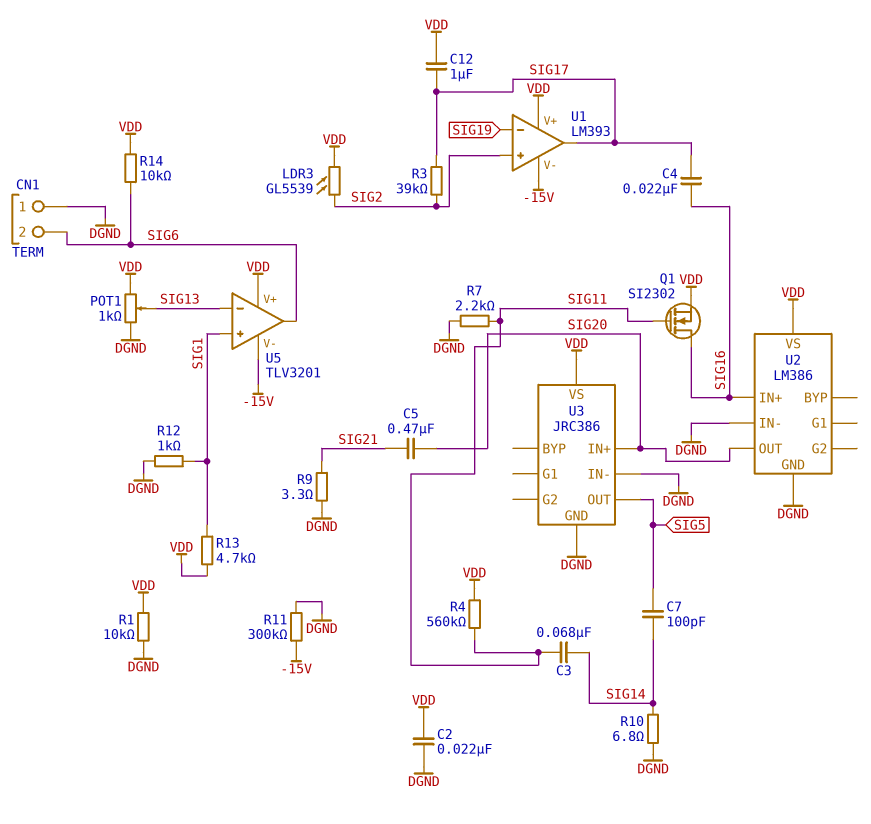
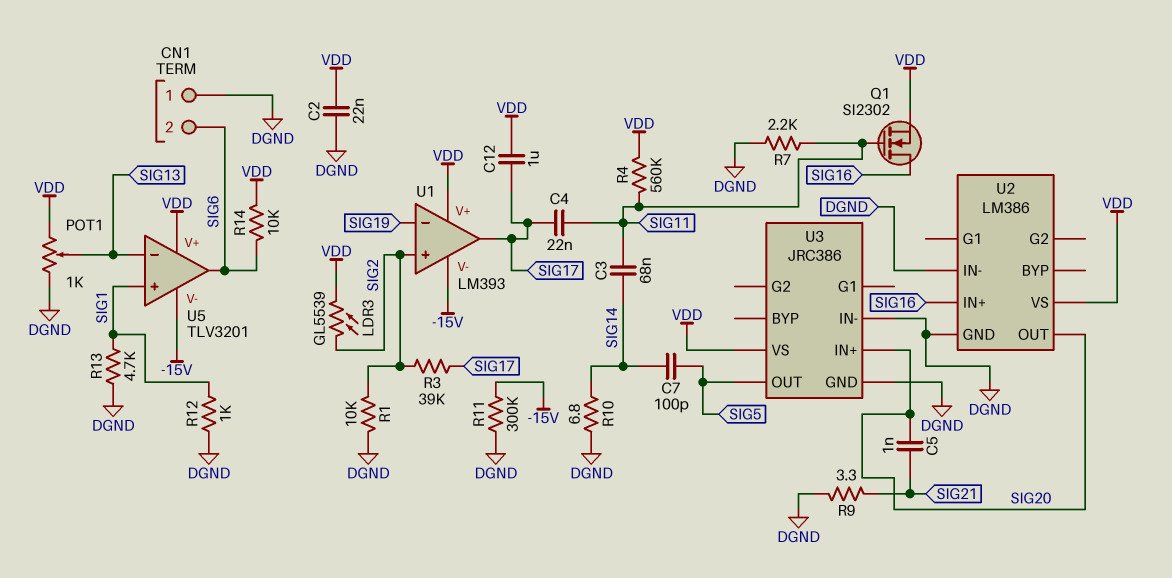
C4: 22nF (SIG16, SIG17) -> 22nF (SIG11, SIG17)
C5: 470nF (SIG20, SIG21) -> 1nF (SIG20, SIG21)
R1: 10k (DGND, VDD) -> 10k (DGND, SIG2)
R13: 4.7k (SIG1, VDD) -> 4.7k (DGND, SIG1)

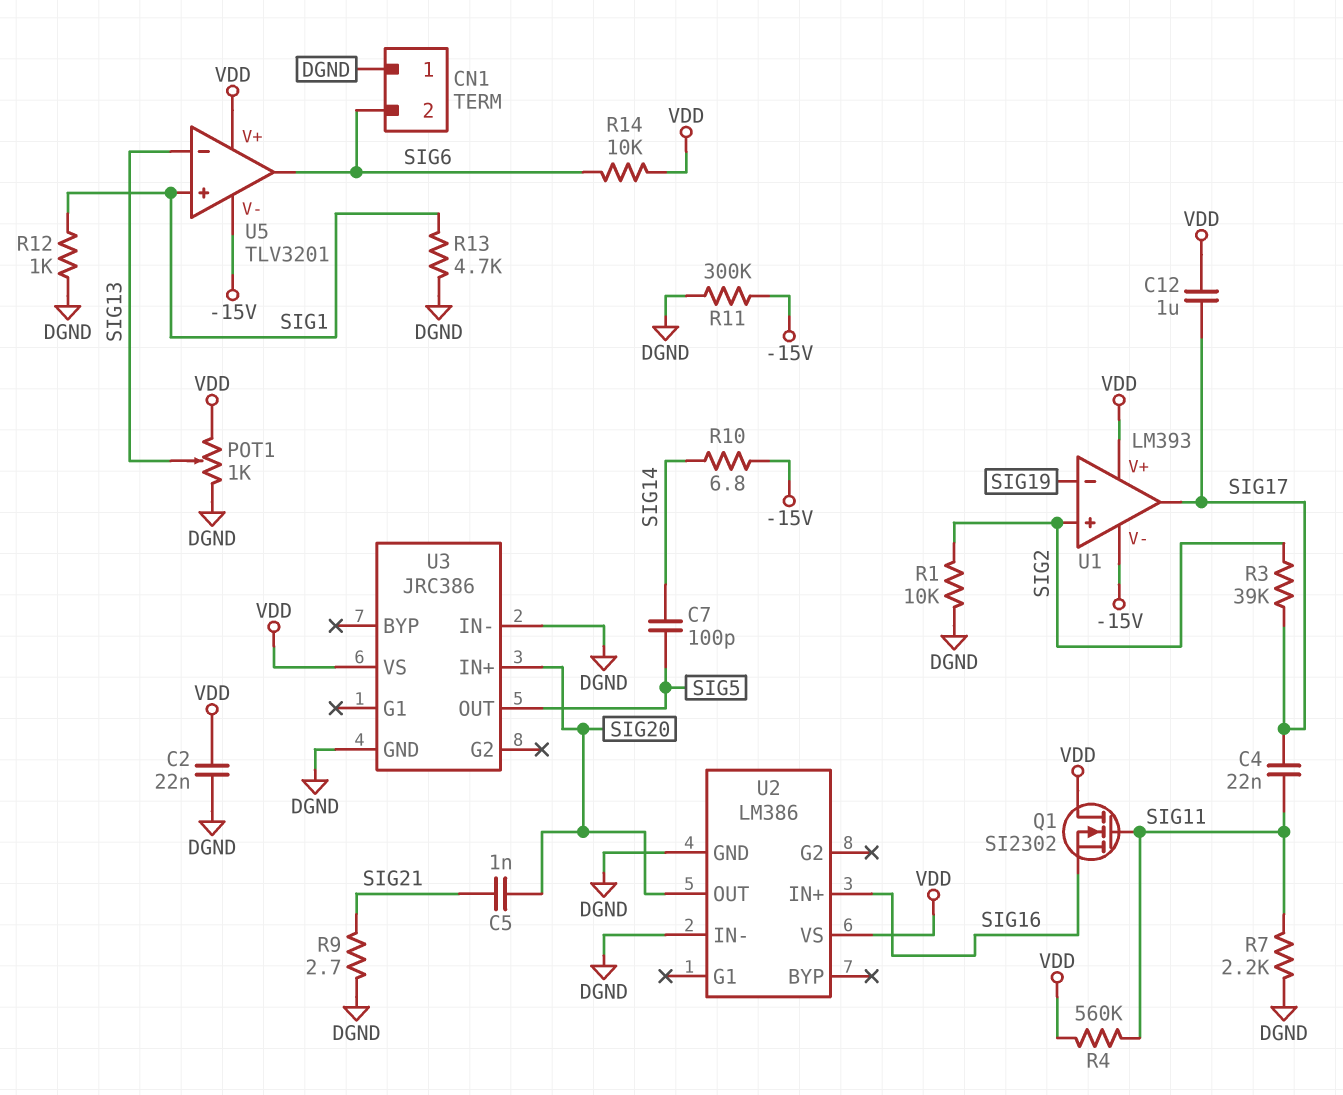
C3: 68nF (SIG11, SIG14) -> none
LDR3: GL5539 (SIG2, VDD) -> none
Q1: NMOS SI2302 (G SIG11, D SIG16, S VDD) -> NMOS SI2302 (G SIG11, D VDD, S SIG16)
R9: 3.3 (DGND, SIG21) -> 2.7 (DGND, SIG21)
R10: 6.8 (DGND, SIG14) -> 6.8 (-15V, SIG14)

